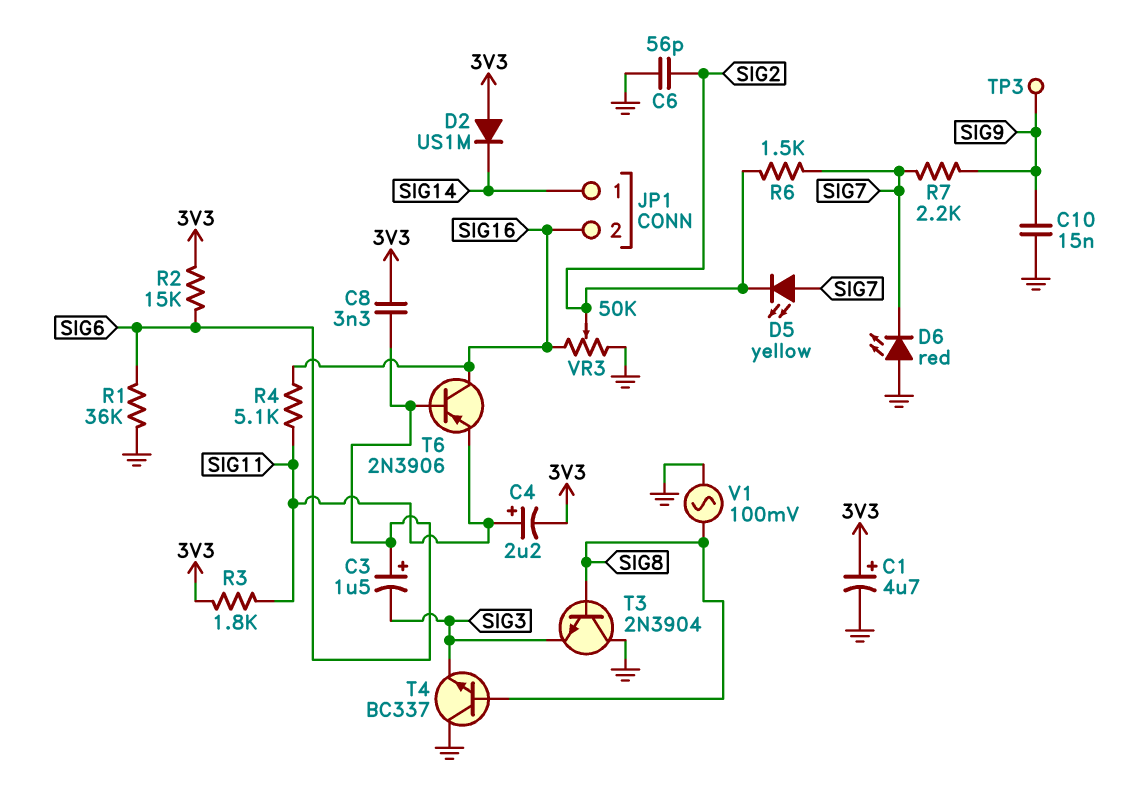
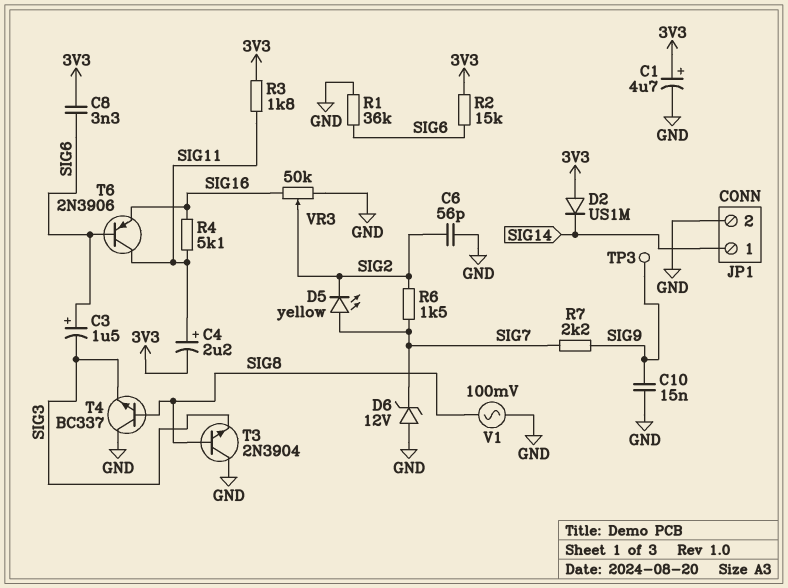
D6: LED red (A GND, K SIG7) -> zener 12V (A GND, K SIG7)
JP1 pin 2: SIG16 -> GND
T6: PNP 2N3906 (B SIG6, C SIG16, E SIG11) -> PNP 2N3906 (B SIG6, C SIG11, E SIG16)

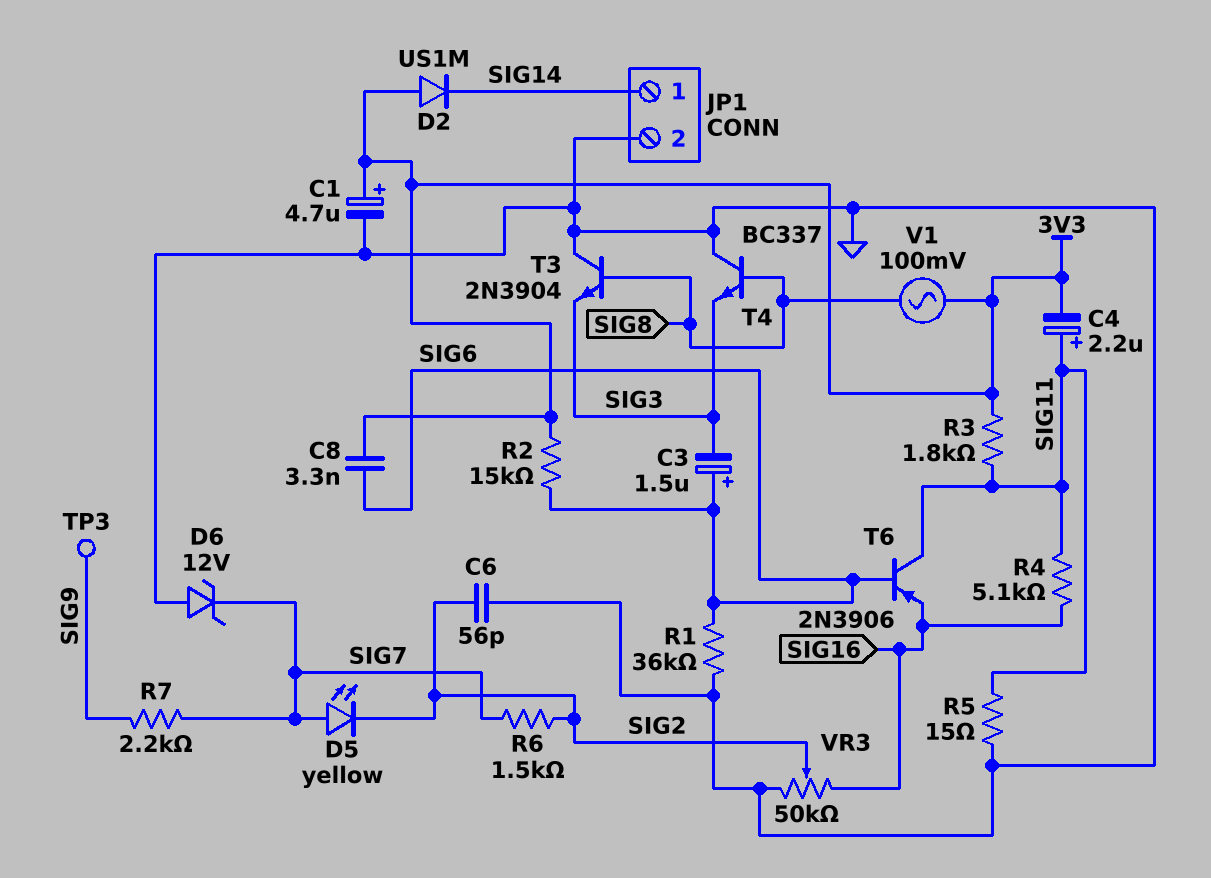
C10: 15nF (GND, SIG9) -> none
R5: none -> 15 (GND, SIG11)
V1: AC 100mV (GND, SIG8) -> AC 100mV (3V3, SIG8)

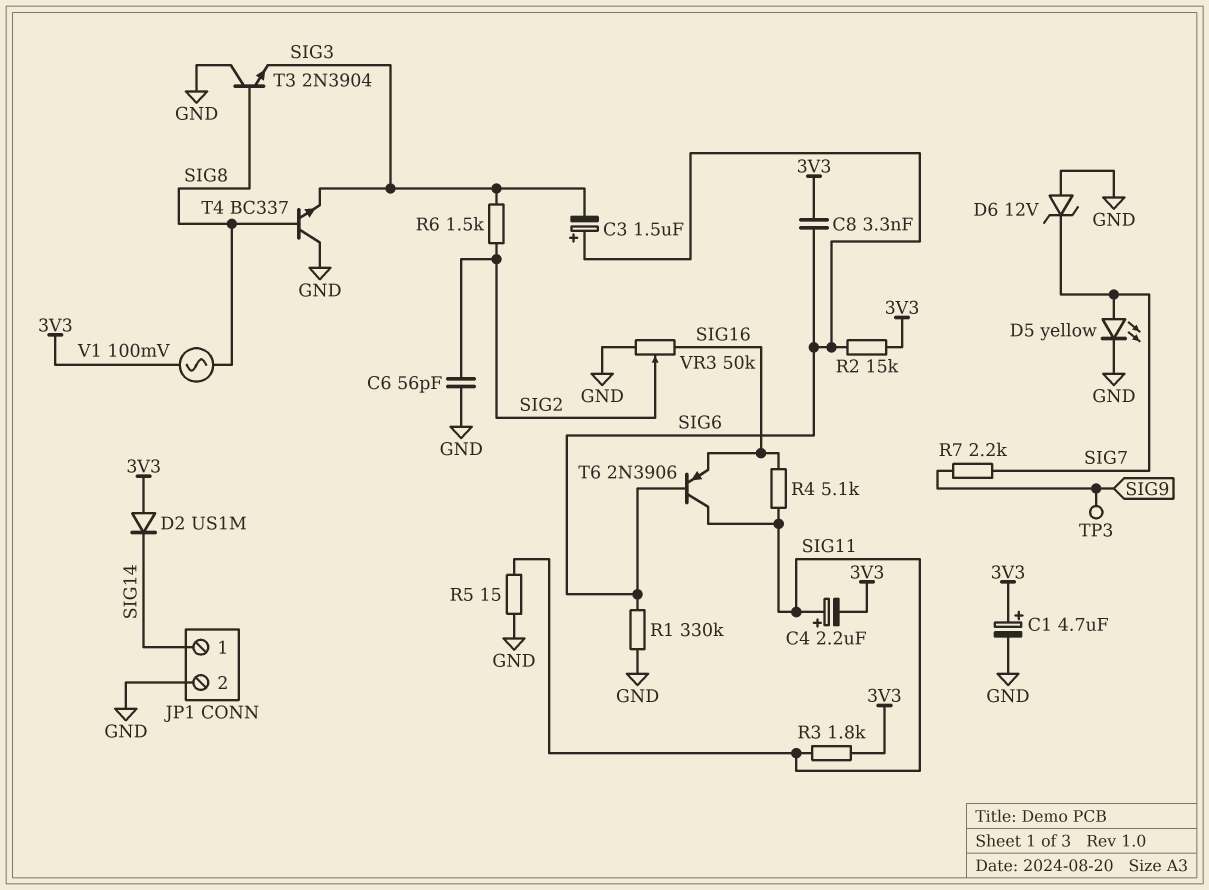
D5: LED yellow (A SIG7, K SIG2) -> LED yellow (A SIG7, K GND)
R1: 36k (GND, SIG6) -> 330k (GND, SIG6)
R6: 1.5k (SIG2, SIG7) -> 1.5k (SIG2, SIG3)

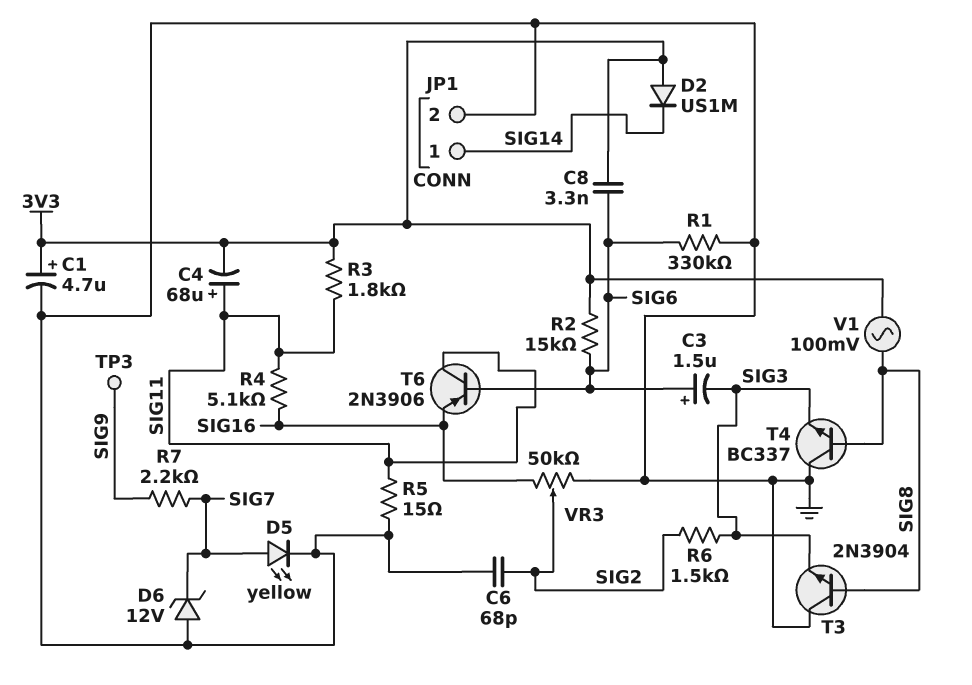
C4: 2.2uF (plus SIG11, minus 3V3) -> 68uF (plus SIG11, minus 3V3)
C6: 56pF (GND, SIG2) -> 68pF (GND, SIG2)

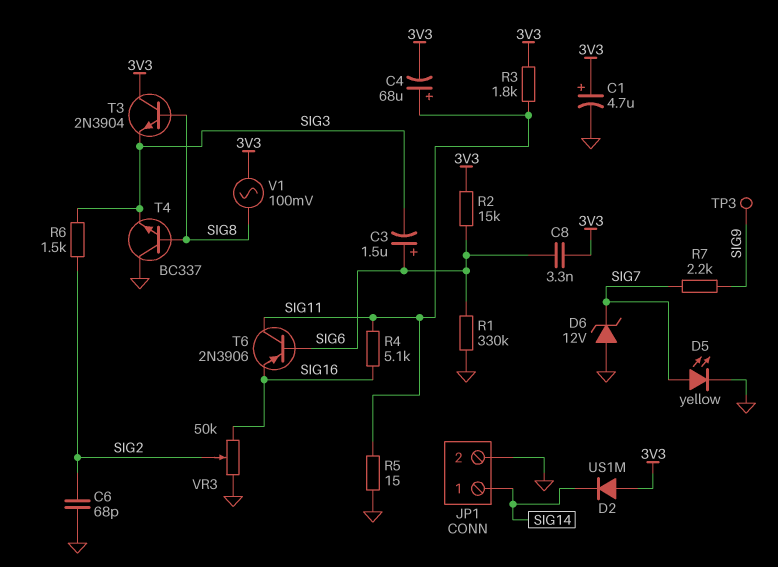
T3: NPN 2N3904 (B SIG8, C GND, E SIG3) -> NPN 2N3904 (B SIG8, C 3V3, E SIG3)

